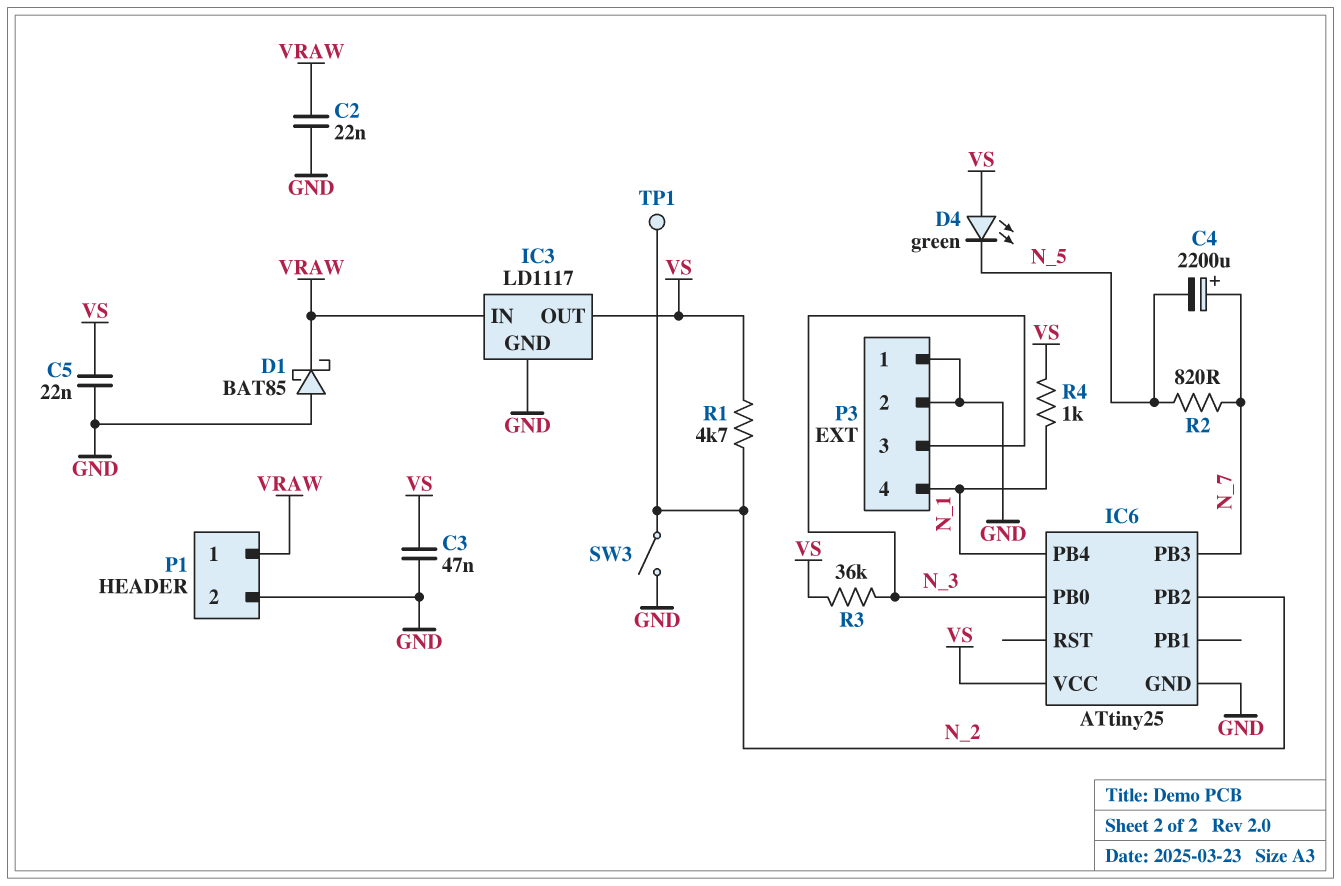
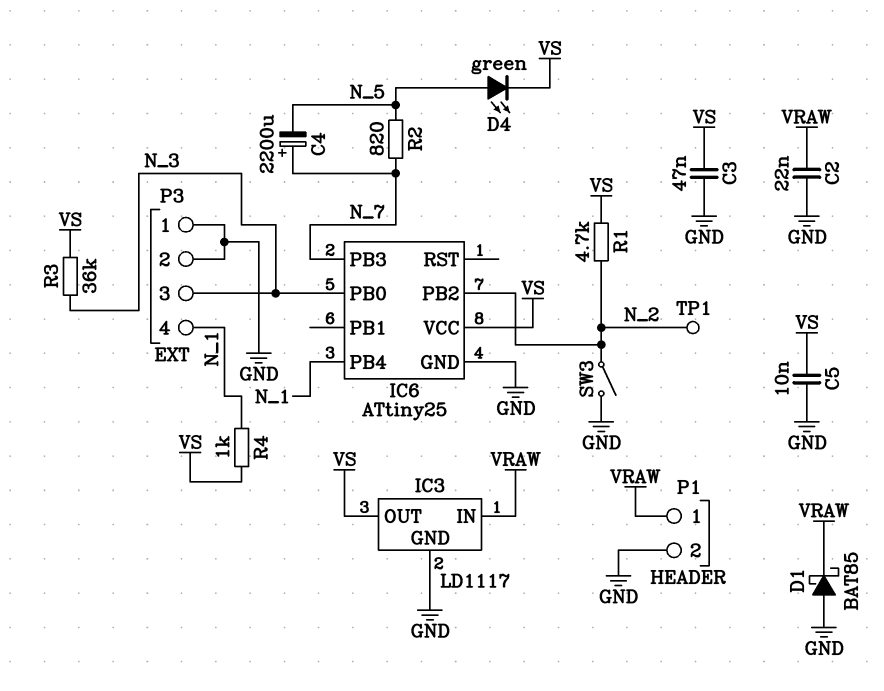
C5: 22nF (GND, VS) -> 10nF (GND, VS)
D4: LED green (A VS, K N_5) -> LED green (A N_5, K VS)

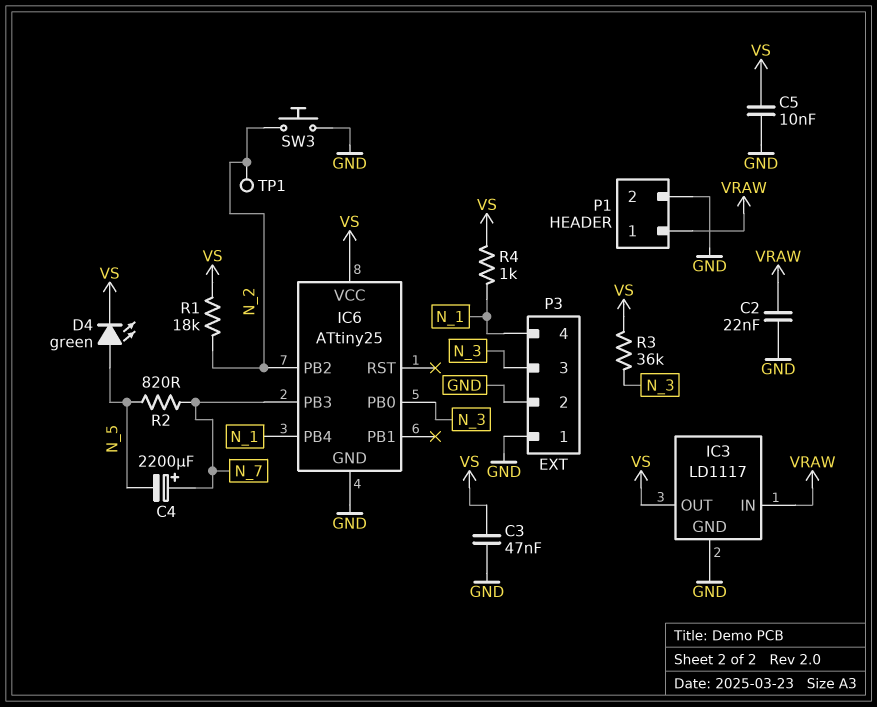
D1: schottky BAT85 (A GND, K VRAW) -> none
R1: 4.7k (N_2, VS) -> 18k (N_2, VS)
SW3: switch (GND, N_2) -> button (GND, N_2)

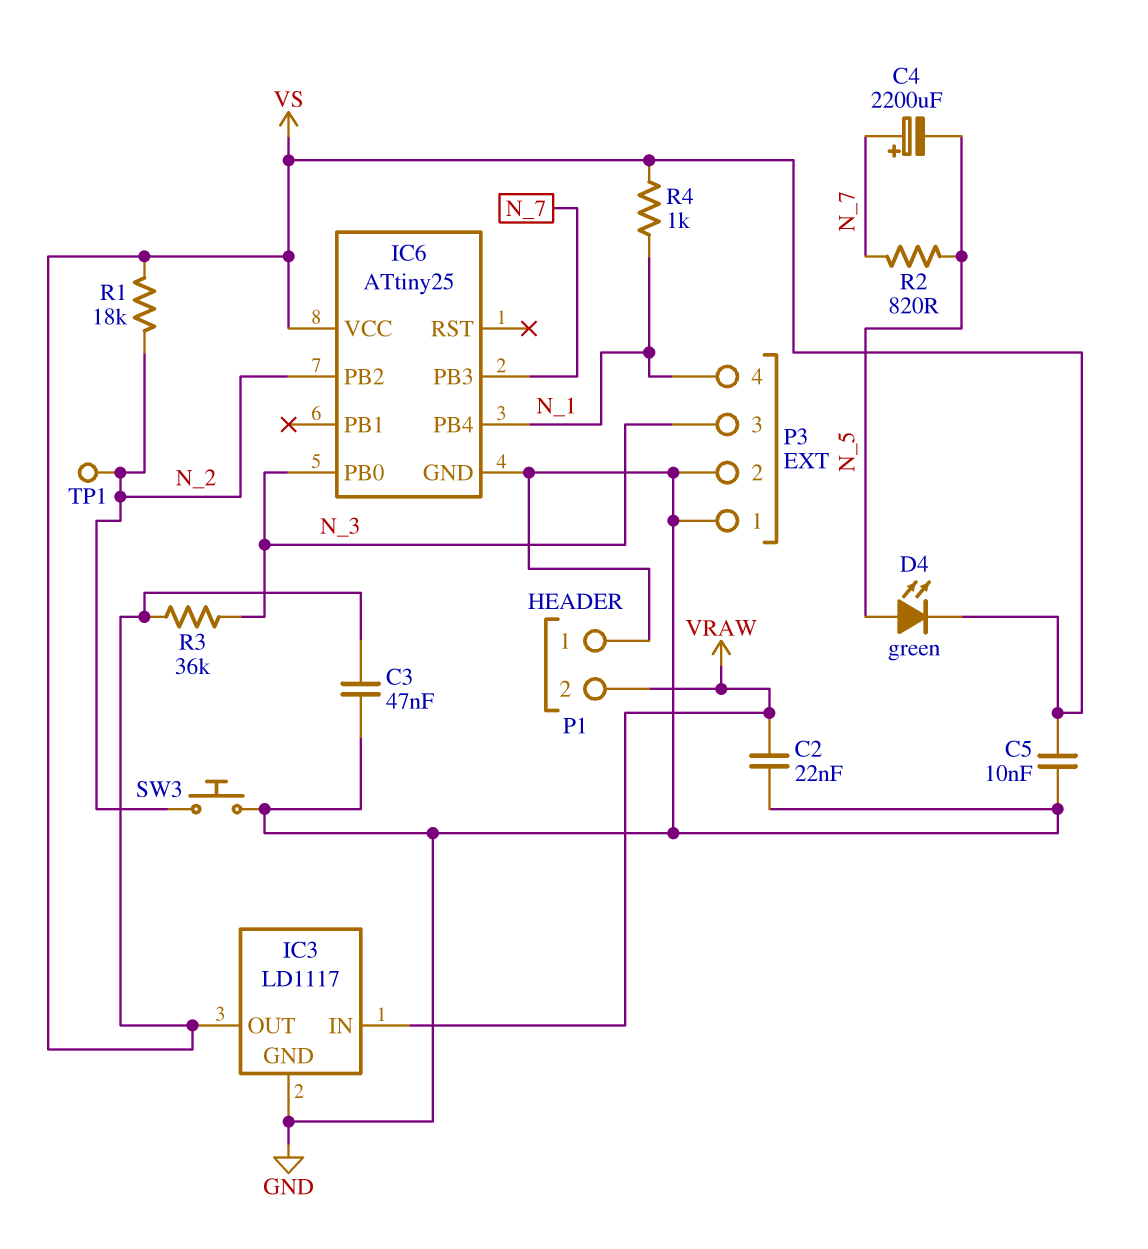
P1 pin 1: VRAW -> GND
P1 pin 2: GND -> VRAW

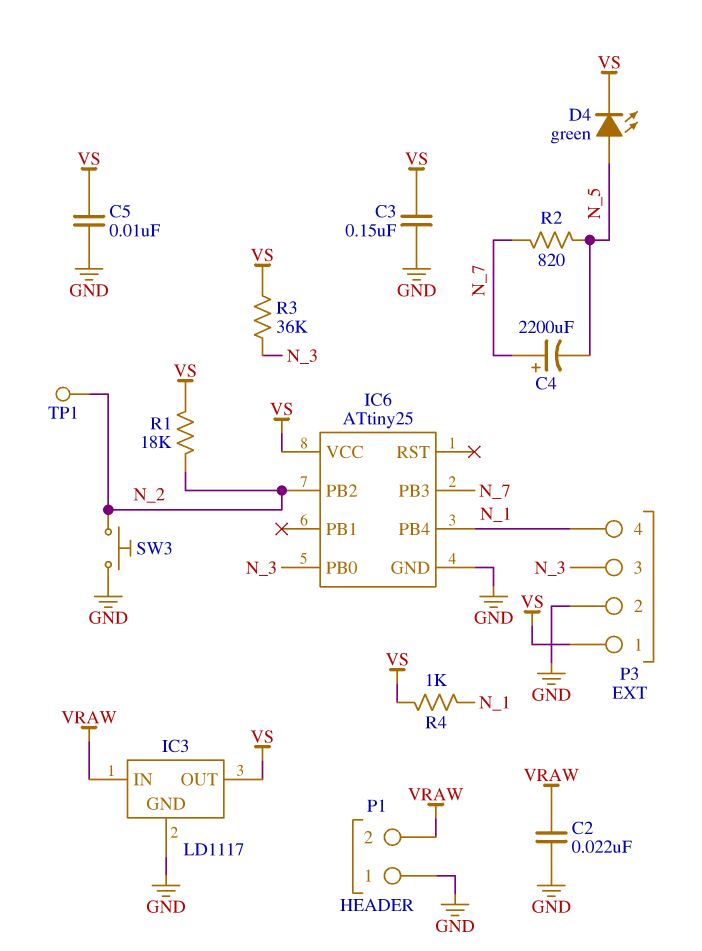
C3: 47nF (GND, VS) -> 150nF (GND, VS)
P3 pin 1: GND -> VS

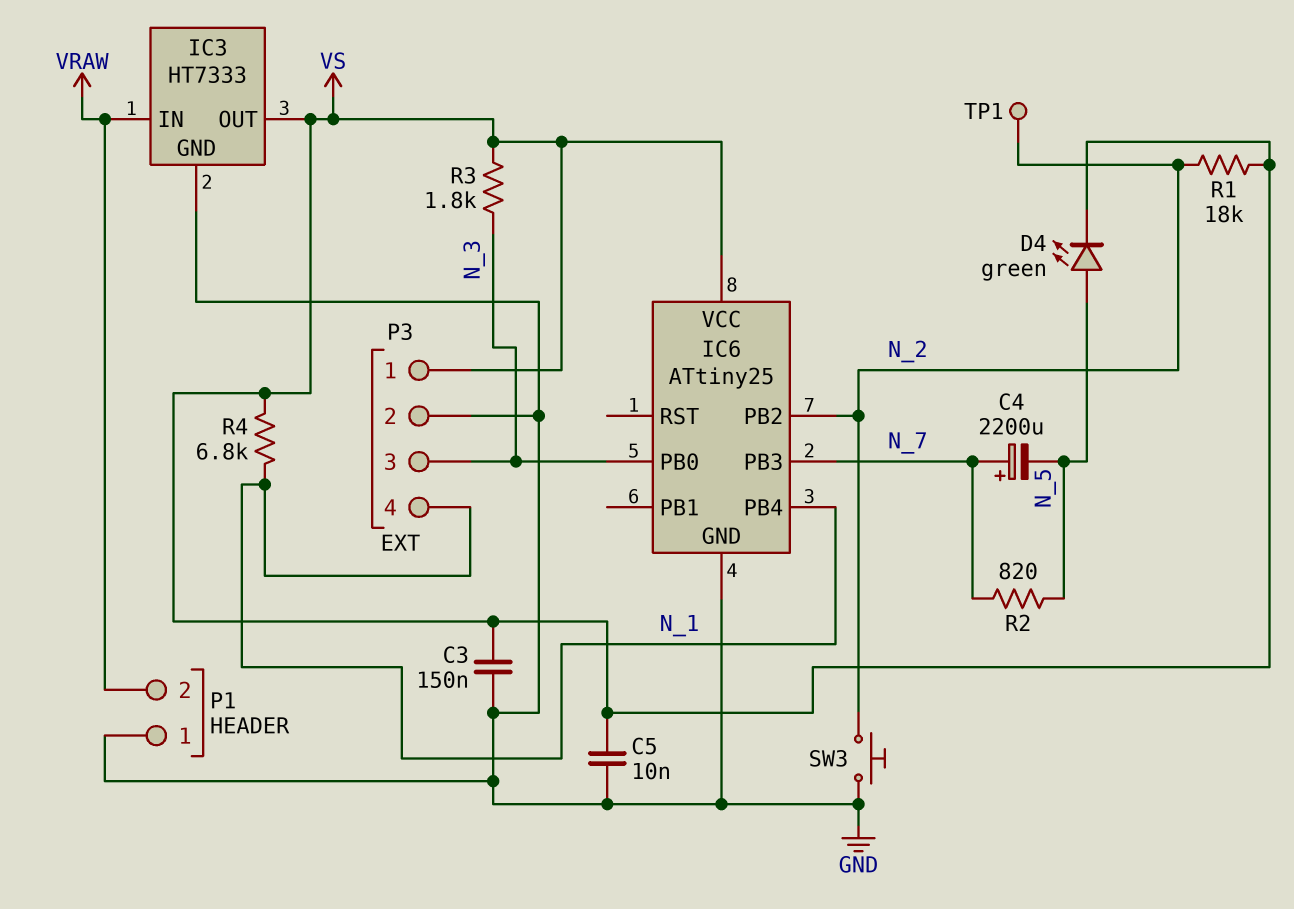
C2: 22nF (GND, VRAW) -> none
IC3: LD1117 -> HT7333
R3: 36k (N_3, VS) -> 1.8k (N_3, VS)
R4: 1k (N_1, VS) -> 6.8k (N_1, VS)

